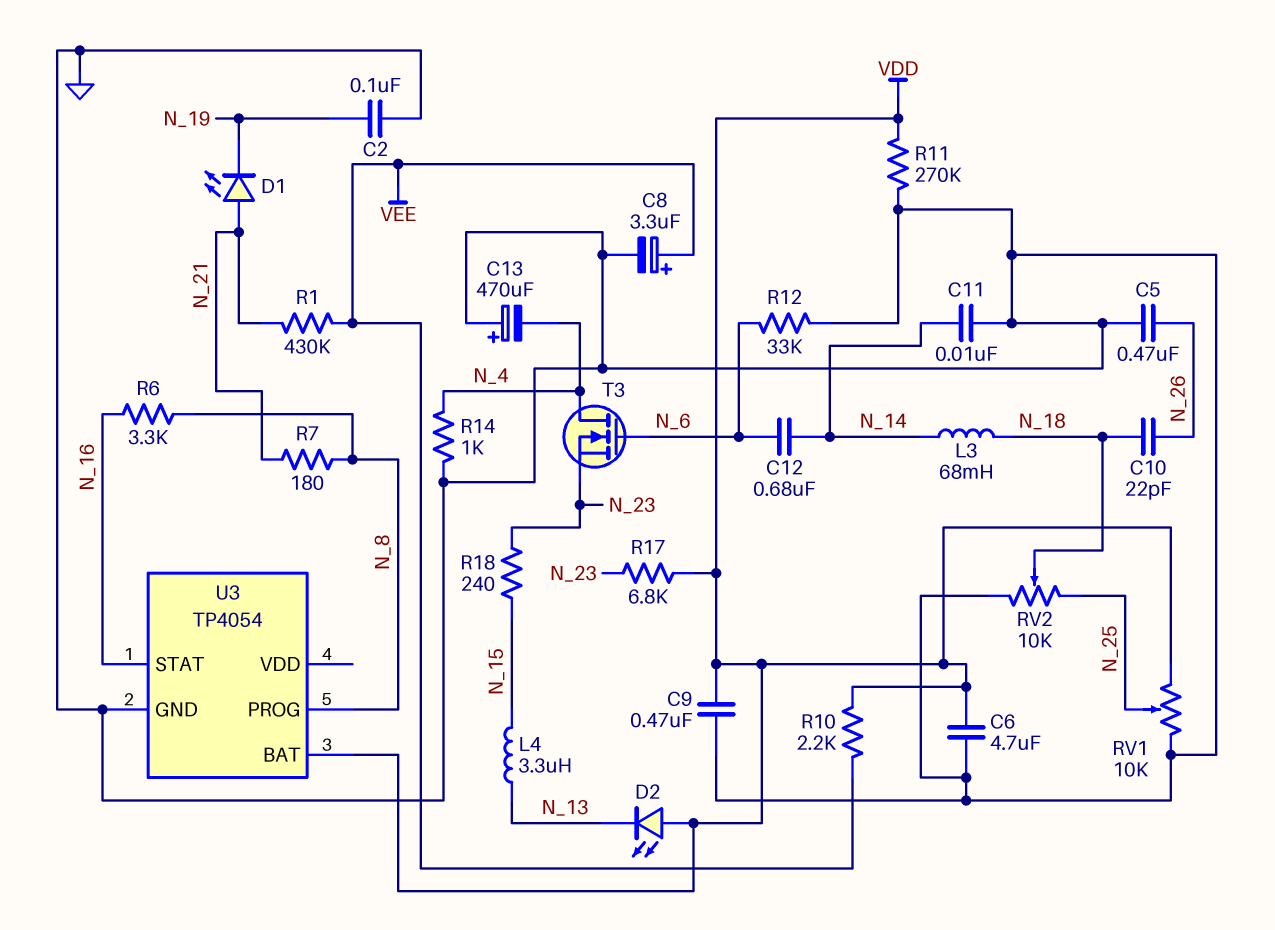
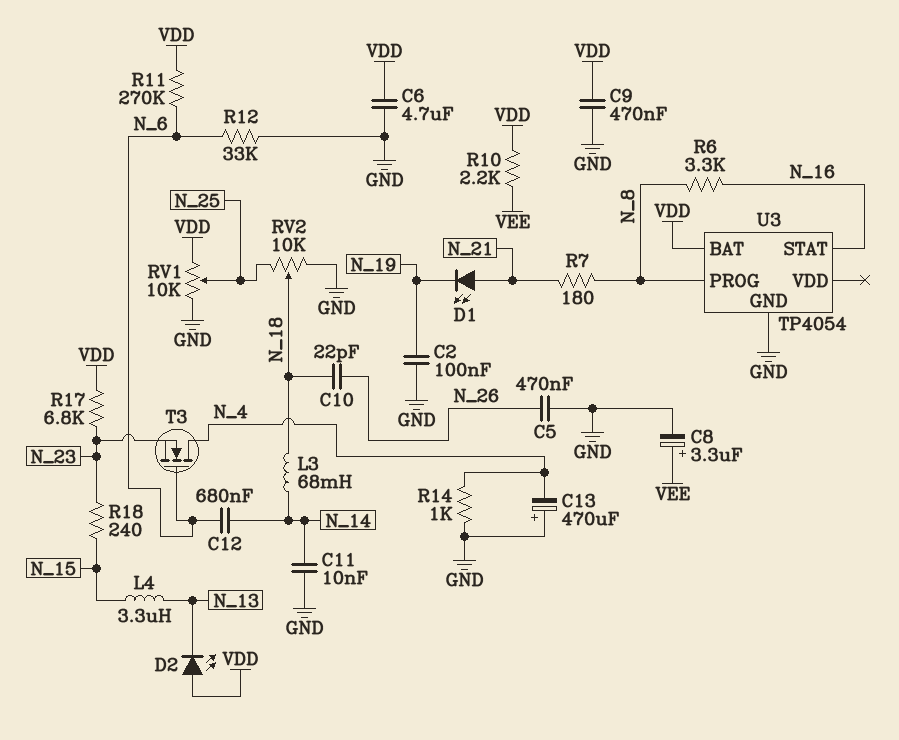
R1: 430k (N_21, VEE) -> none
R11: 270k (GND, VDD) -> 270k (N_6, VDD)

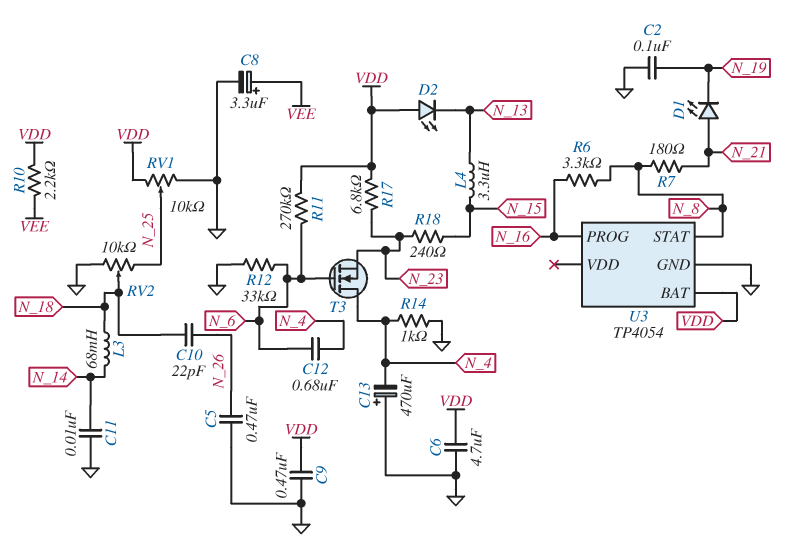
C12: 680nF (N_6, N_14) -> 680nF (N_4, N_6)
U3 pin PROG: N_8 -> N_16
U3 pin STAT: N_16 -> N_8

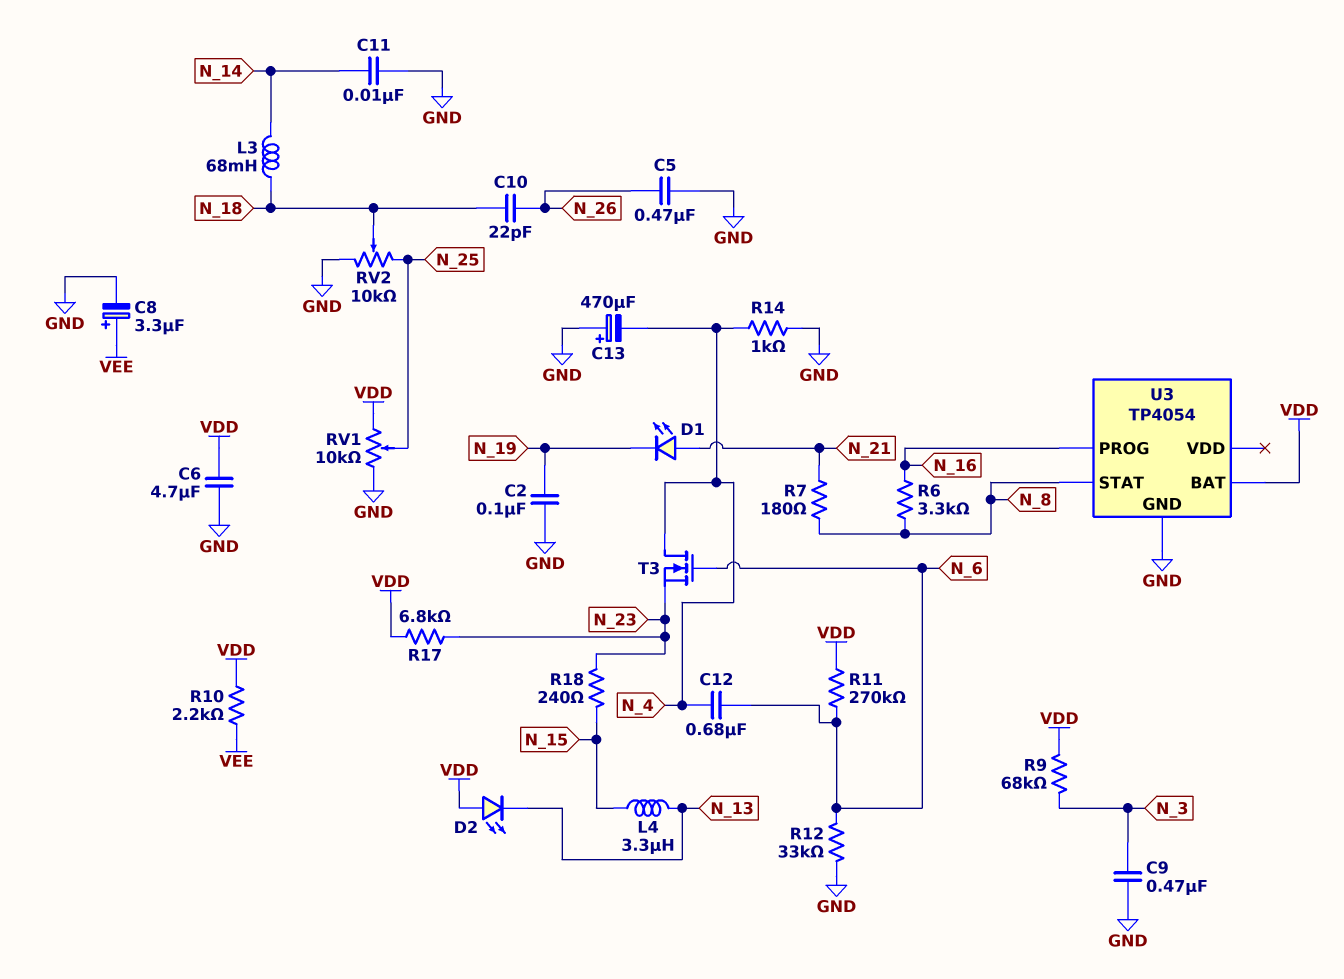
C9: 470nF (GND, VDD) -> 470nF (GND, N_3)
R9: none -> 68k (N_3, VDD)

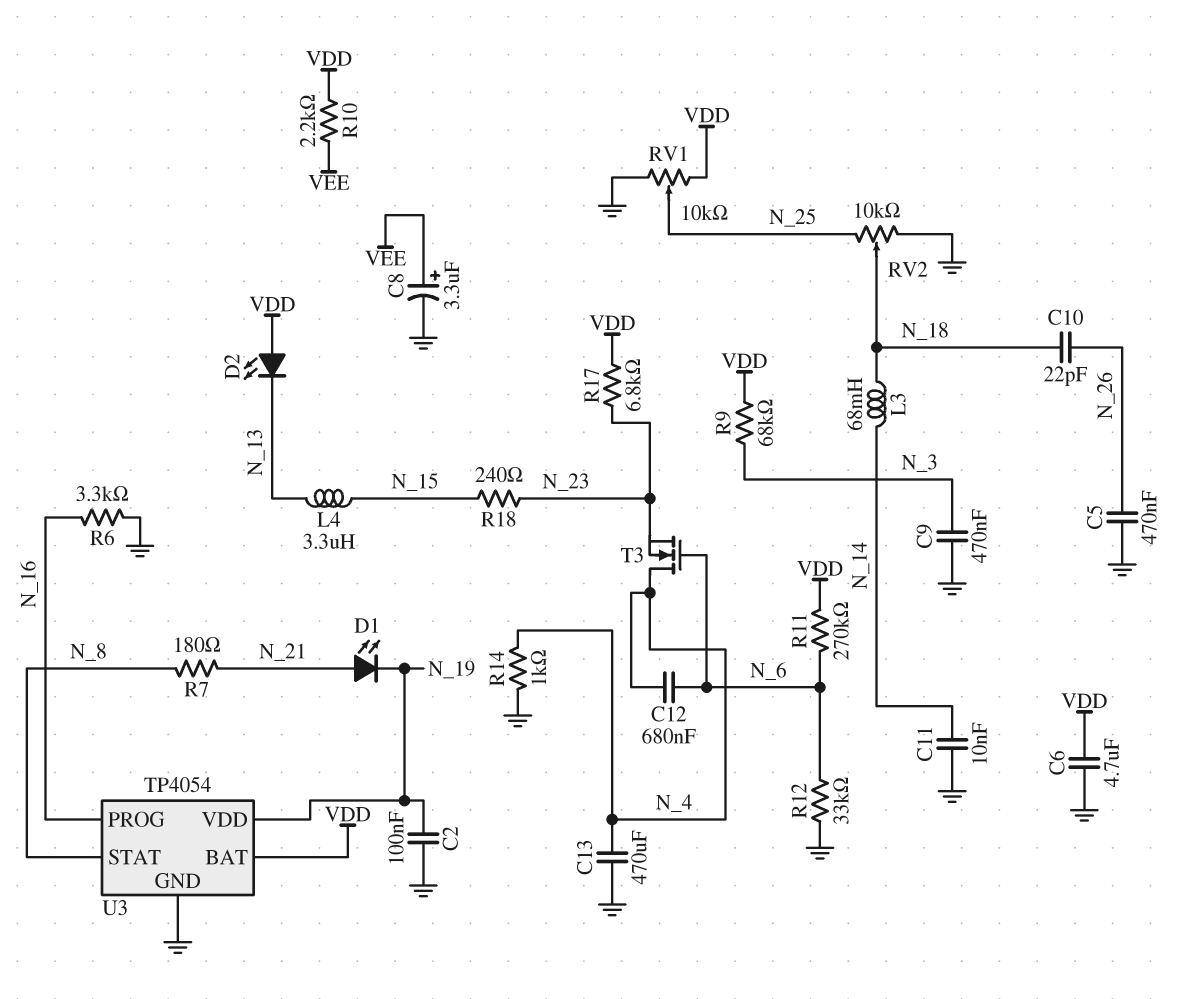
C13: 470uF (plus GND, minus N_4) -> 470uF (GND, N_4)
R6: 3.3k (N_8, N_16) -> 3.3k (GND, N_16)
U3 pin VDD: none -> N_19

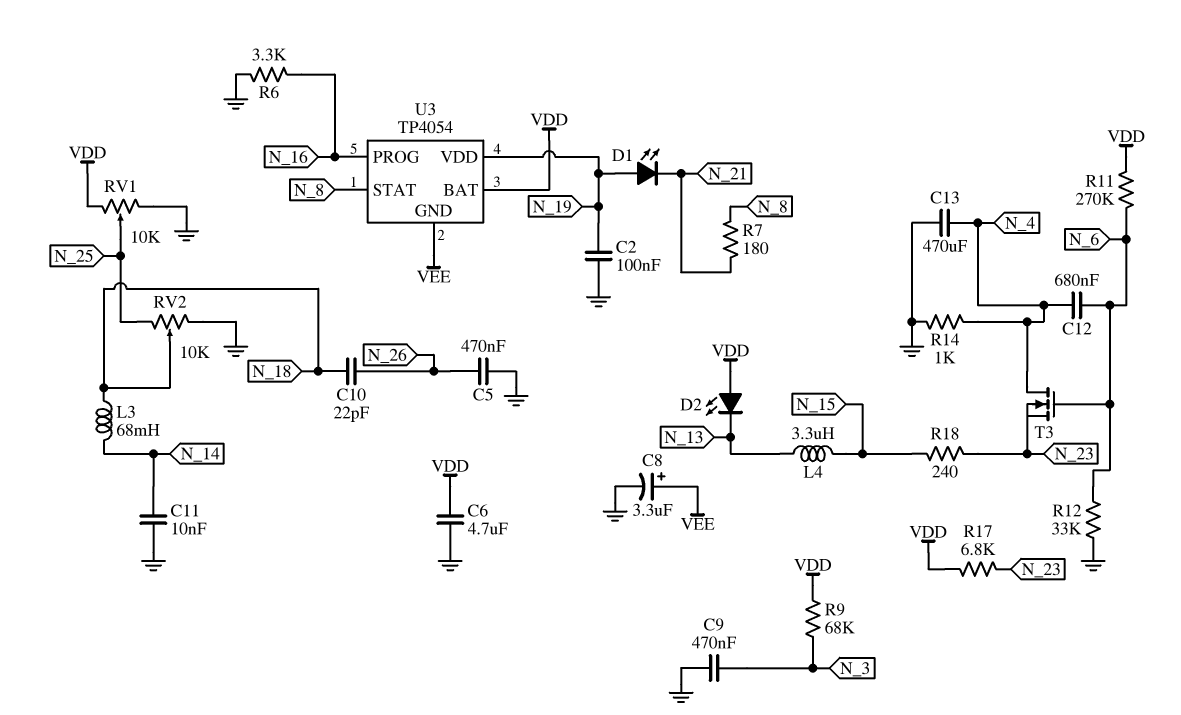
D1: LED (A N_21, K N_19) -> LED (A N_19, K N_21)
R10: 2.2k (VDD, VEE) -> none
U3 pin GND: GND -> VEE

